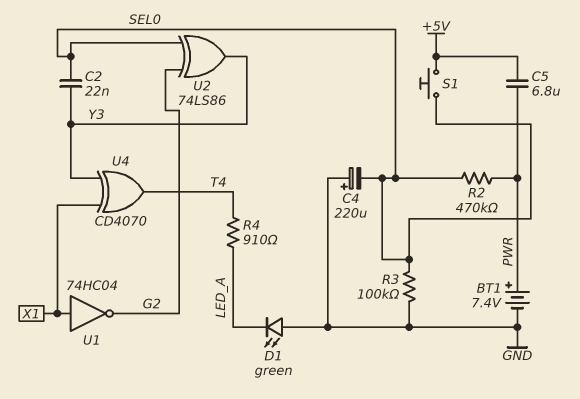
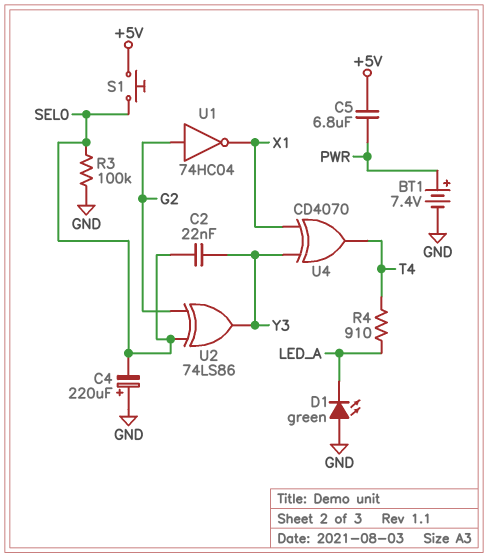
R2: 470k (PWR, SEL0) -> none
U1: NOT 74HC04 (in X1, out G2) -> NOT 74HC04 (in G2, out X1)

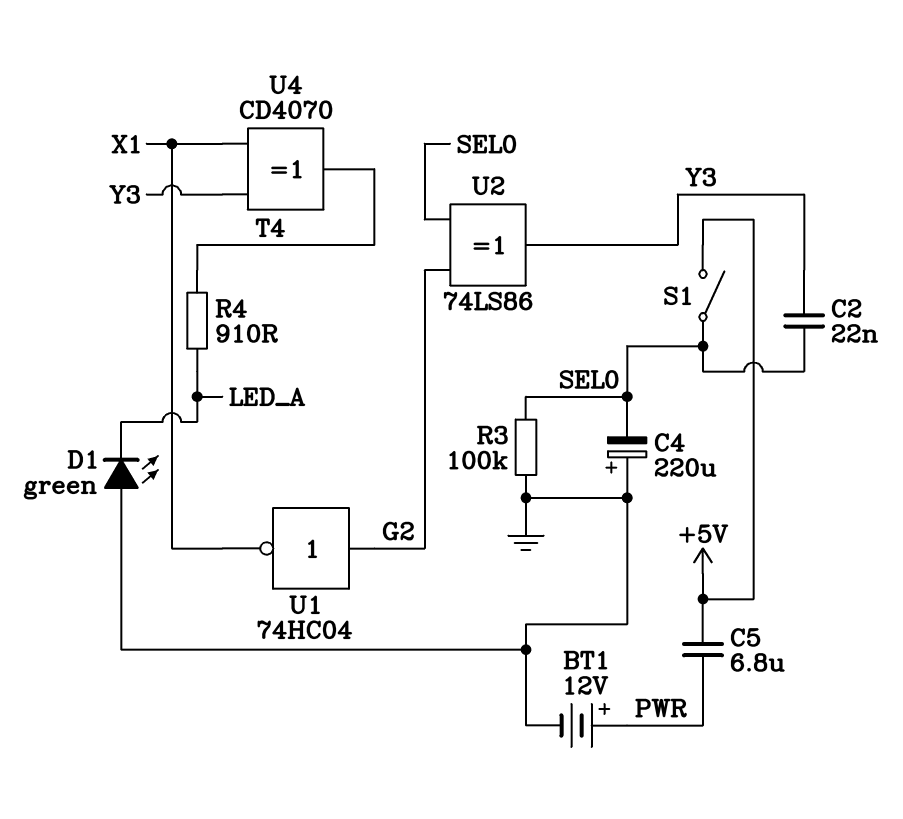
BT1: 7.4V (plus PWR, minus GND) -> 12V (plus PWR, minus GND)
S1: button (+5V, SEL0) -> switch (+5V, SEL0)

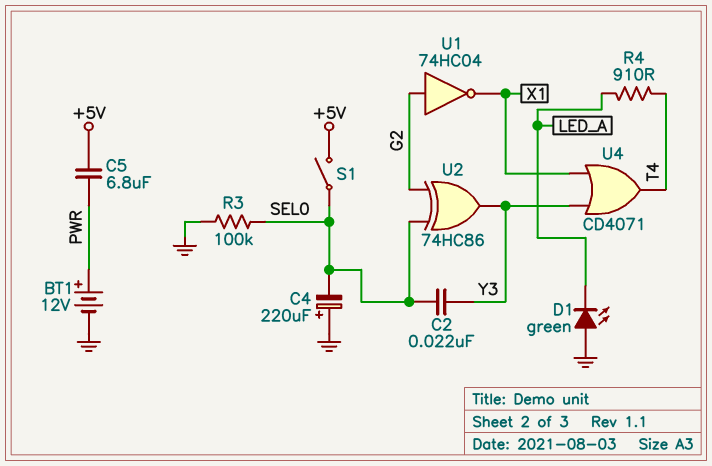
U2: XOR 74LS86 (in G2, in SEL0, out Y3) -> XOR 74HC86 (in G2, in SEL0, out Y3)
U4: XOR CD4070 (in X1, in Y3, out T4) -> OR CD4071 (in X1, in Y3, out T4)

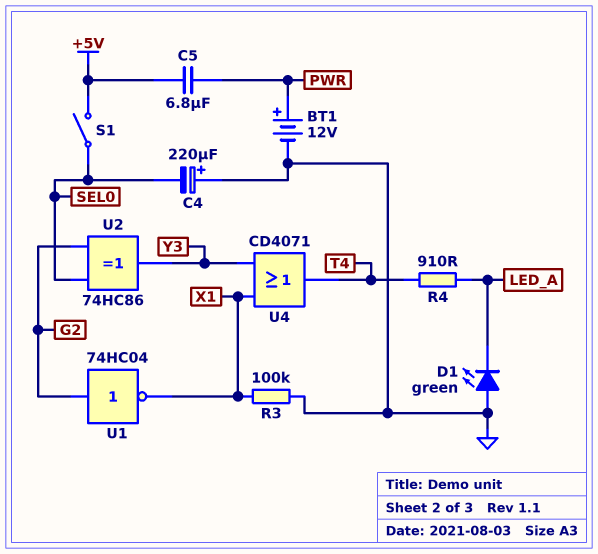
C2: 22nF (SEL0, Y3) -> none
R3: 100k (GND, SEL0) -> 100k (GND, X1)

